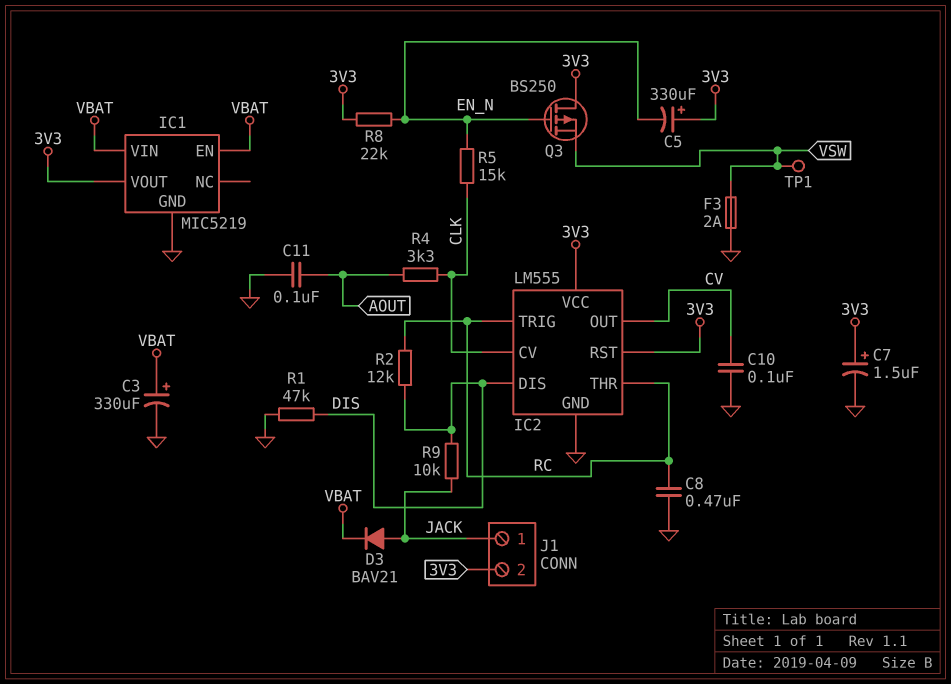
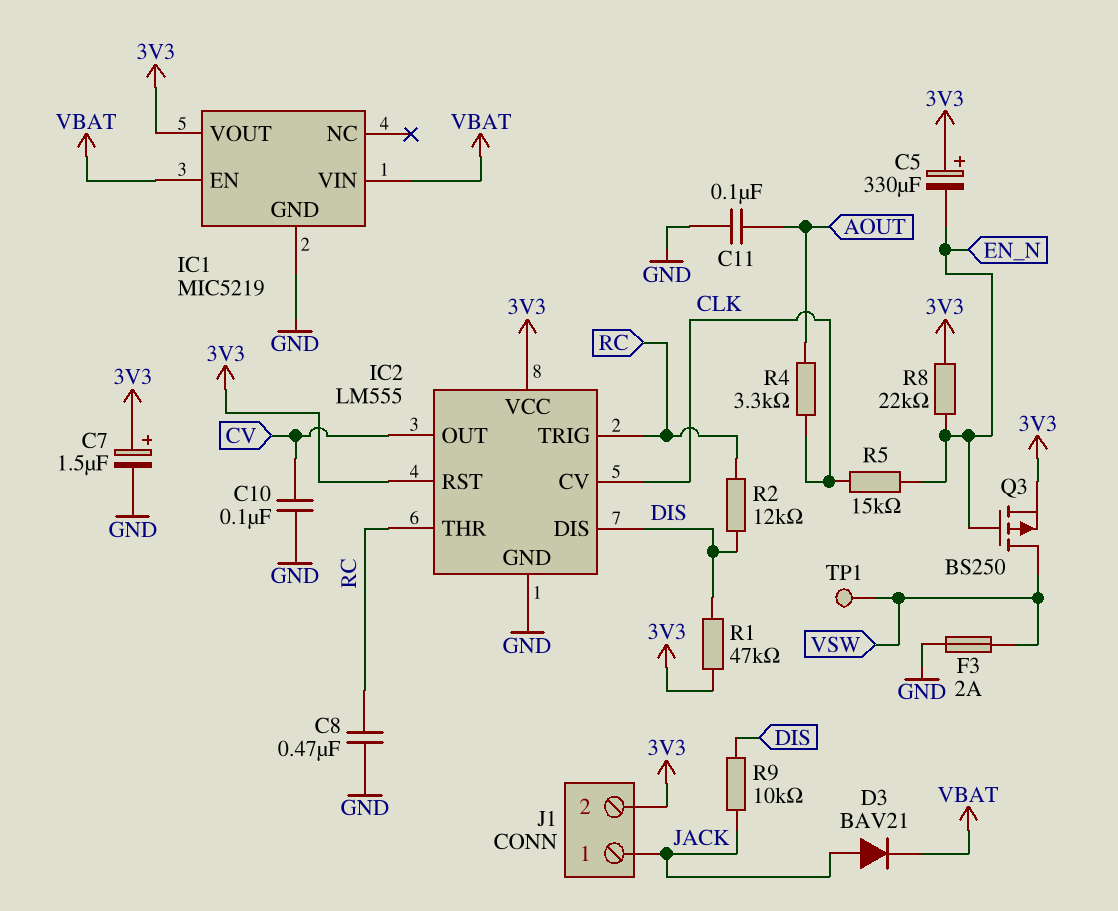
C3: 330uF (plus VBAT, minus GND) -> none
Q3: PMOS BS250 (G EN_N, D 3V3, S VSW) -> PMOS BS250 (G EN_N, D VSW, S 3V3)
R1: 47k (DIS, GND) -> 47k (3V3, DIS)

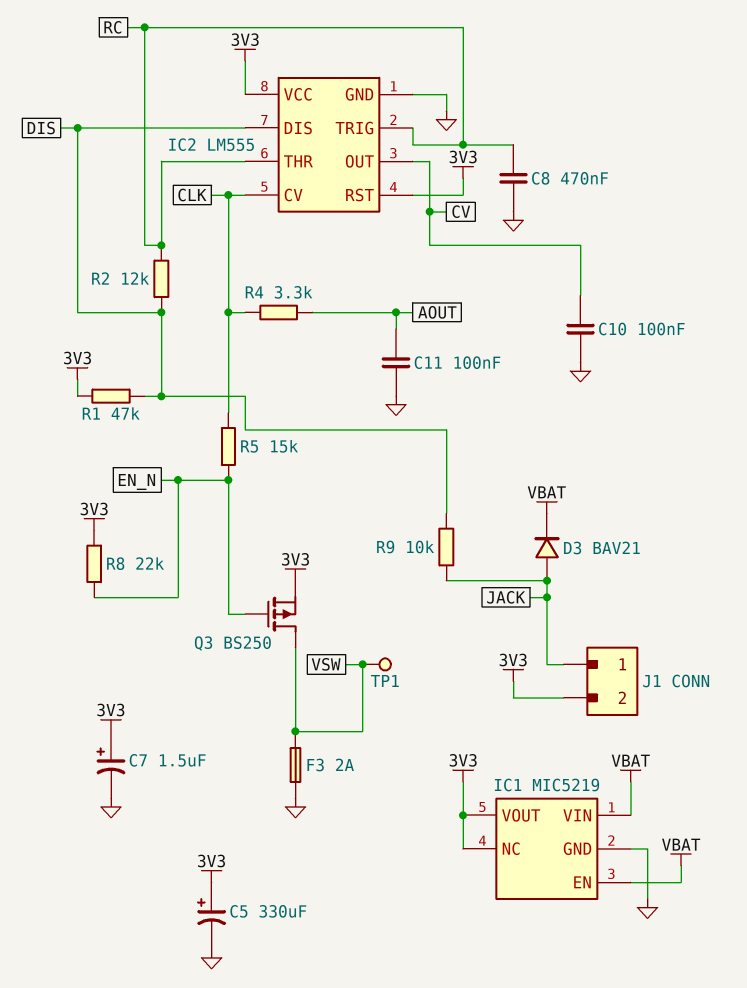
C5: 330uF (plus 3V3, minus EN_N) -> 330uF (plus 3V3, minus GND)
IC1 pin NC: none -> 3V3

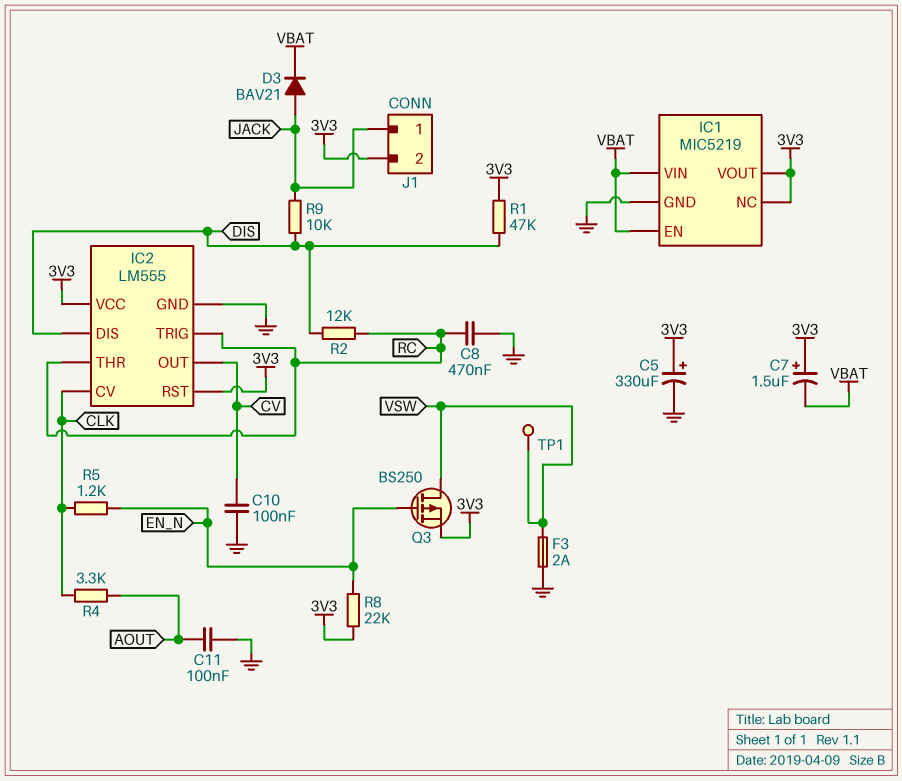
C7: 1.5uF (plus 3V3, minus GND) -> 1.5uF (plus 3V3, minus VBAT)
R5: 15k (CLK, EN_N) -> 1.2k (CLK, EN_N)

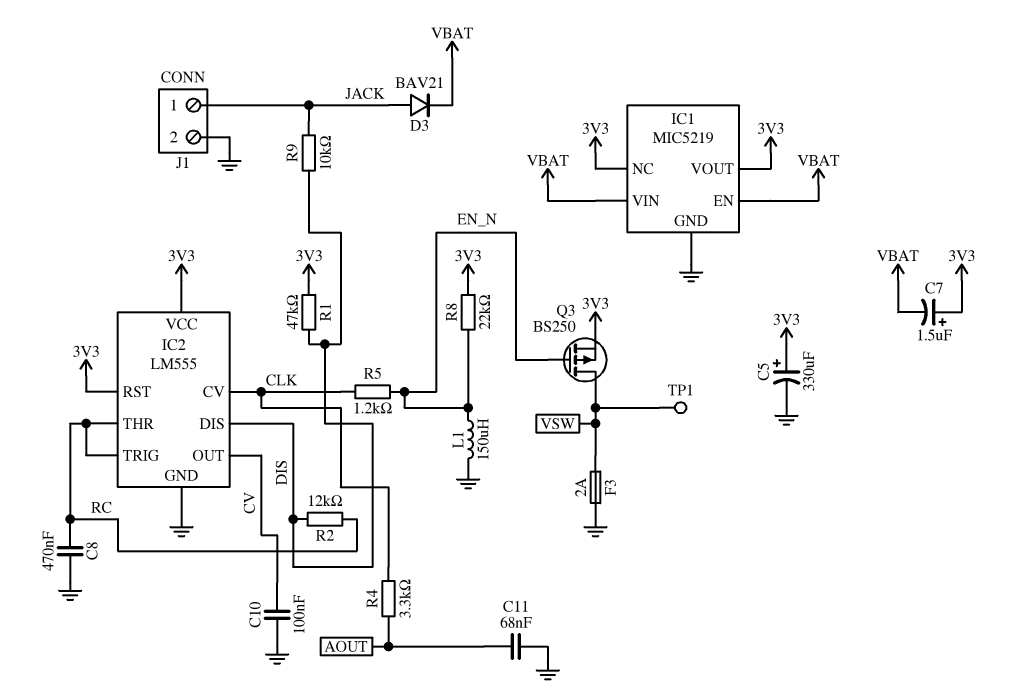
C11: 100nF (AOUT, GND) -> 68nF (AOUT, GND)
J1 pin 2: 3V3 -> GND
L1: none -> 150uH (EN_N, GND)

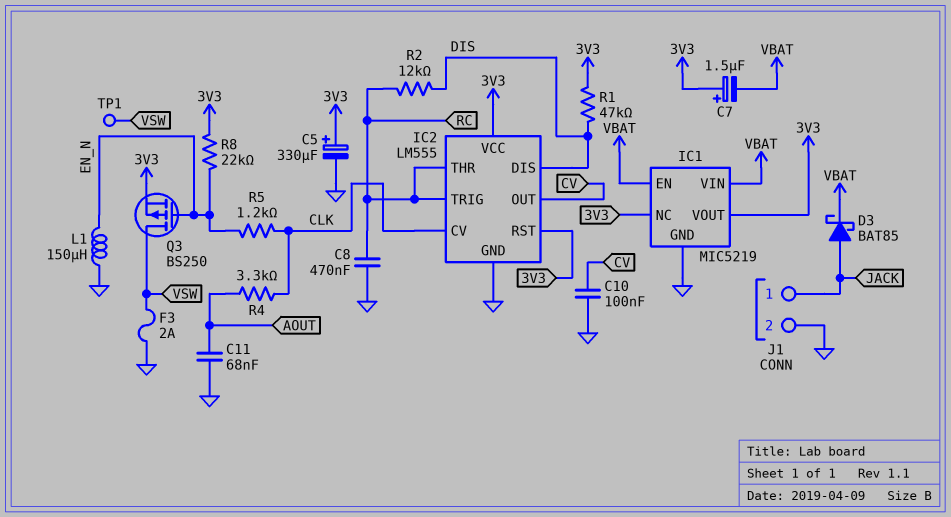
D3: diode BAV21 (A JACK, K VBAT) -> schottky BAT85 (A JACK, K VBAT)
R9: 10k (DIS, JACK) -> none

